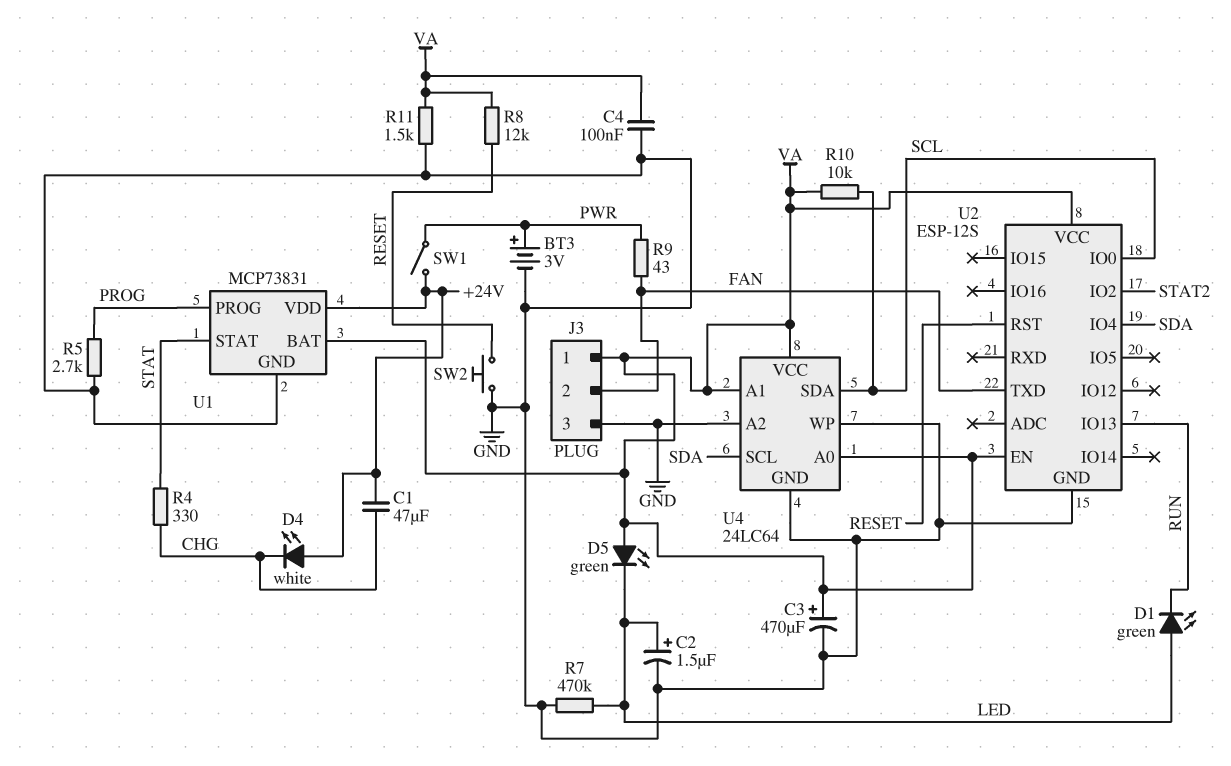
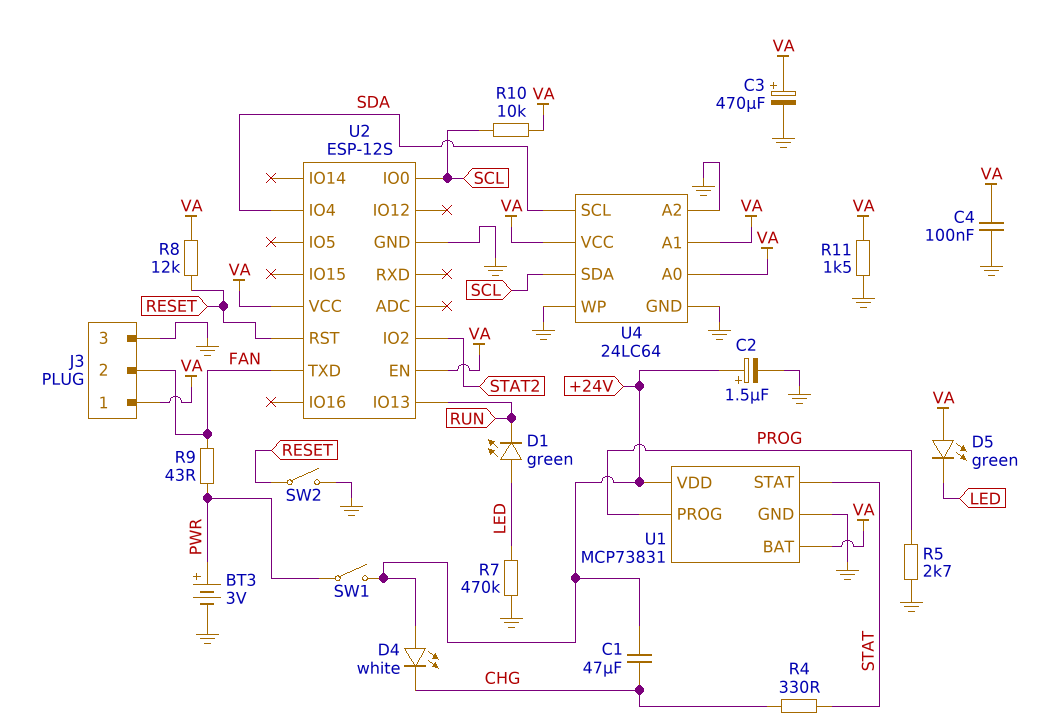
C2: 1.5uF (plus LED, minus GND) -> 1.5uF (plus +24V, minus GND)
SW2: button (GND, RESET) -> switch (GND, RESET)

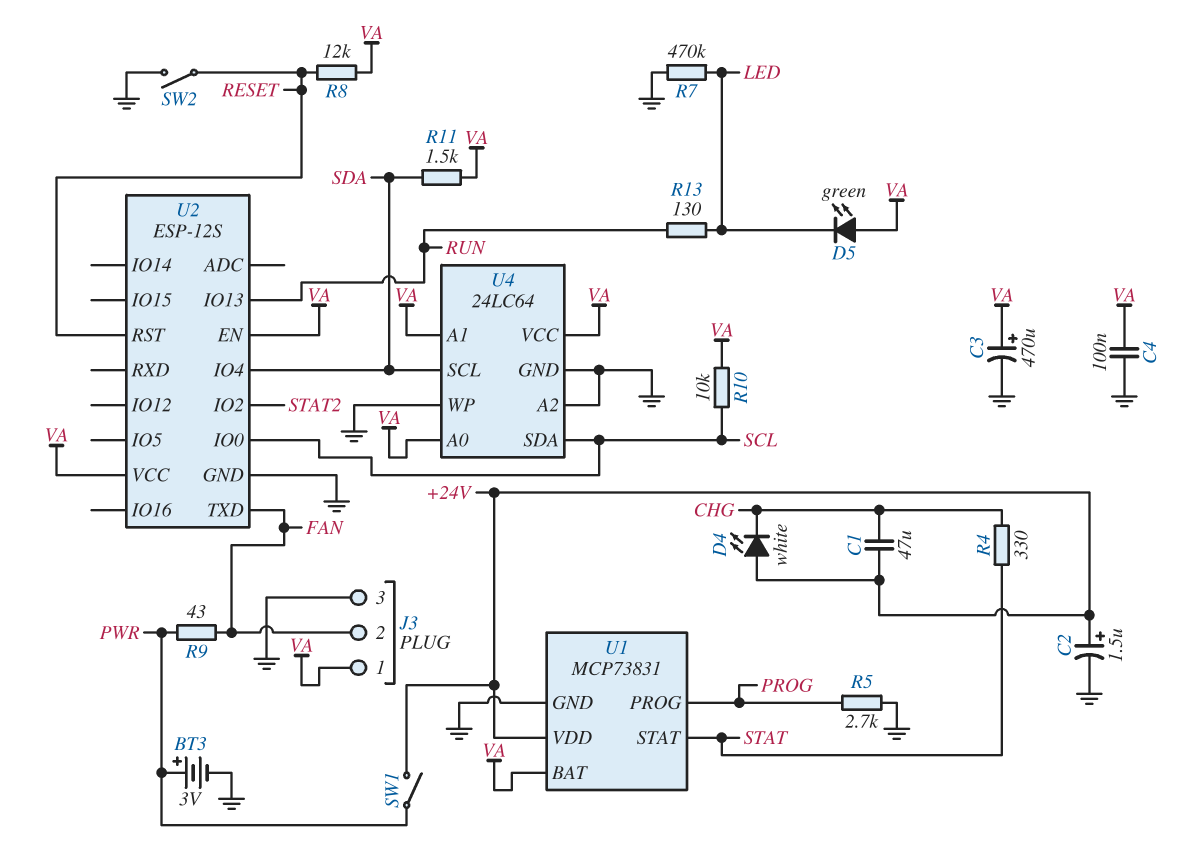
D1: LED green (A LED, K RUN) -> none
R11: 1.5k (GND, VA) -> 1.5k (SDA, VA)
R13: none -> 130 (LED, RUN)

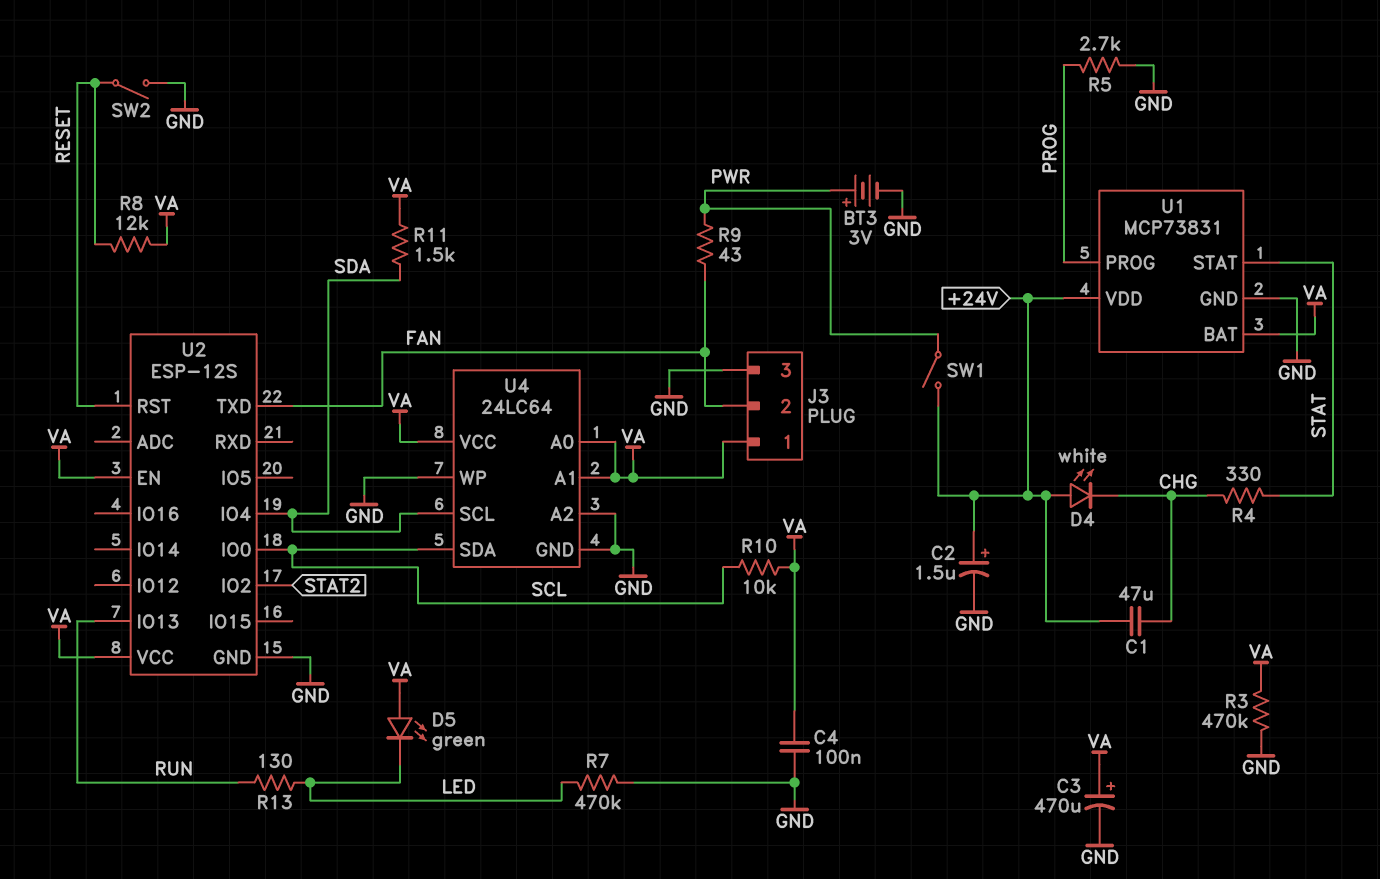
R3: none -> 470k (GND, VA)

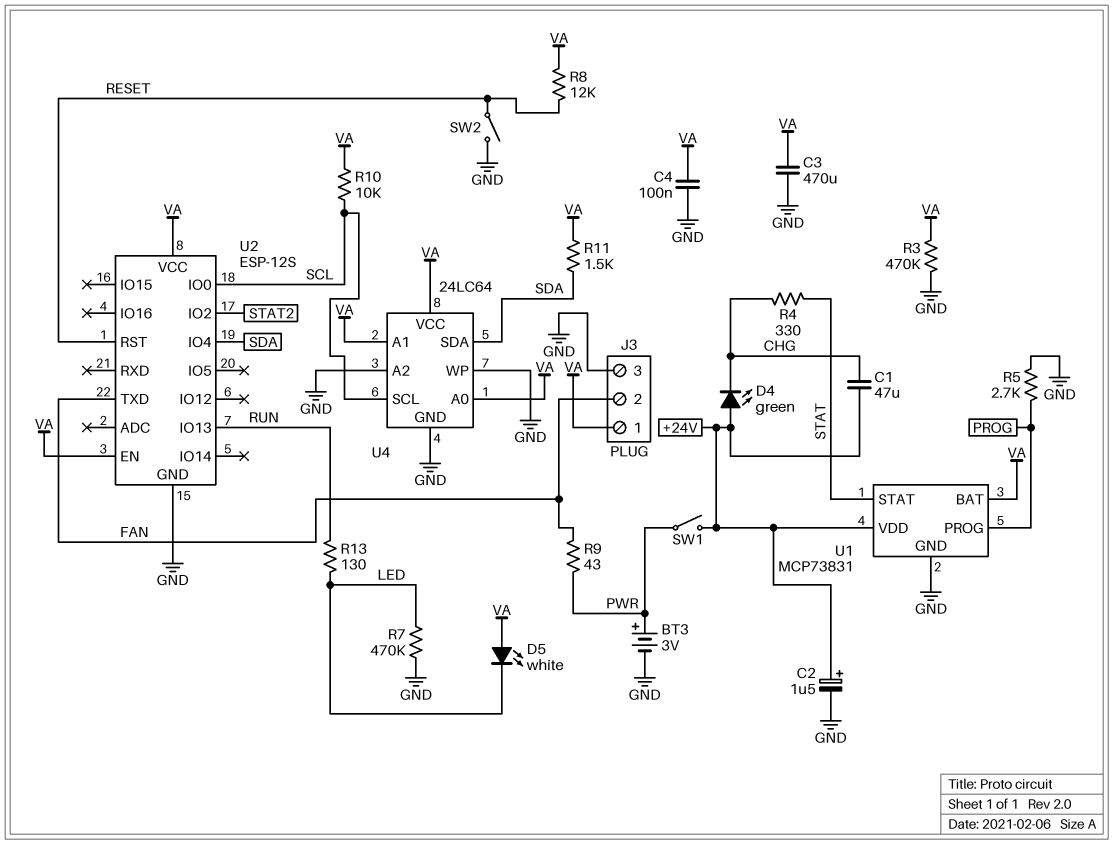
C3: 470uF (plus VA, minus GND) -> 470uF (GND, VA)
D4: LED white (A +24V, K CHG) -> LED green (A +24V, K CHG)
D5: LED green (A VA, K LED) -> LED white (A VA, K LED)
U4 pin SCL: SDA -> SCL
U4 pin SDA: SCL -> SDA

